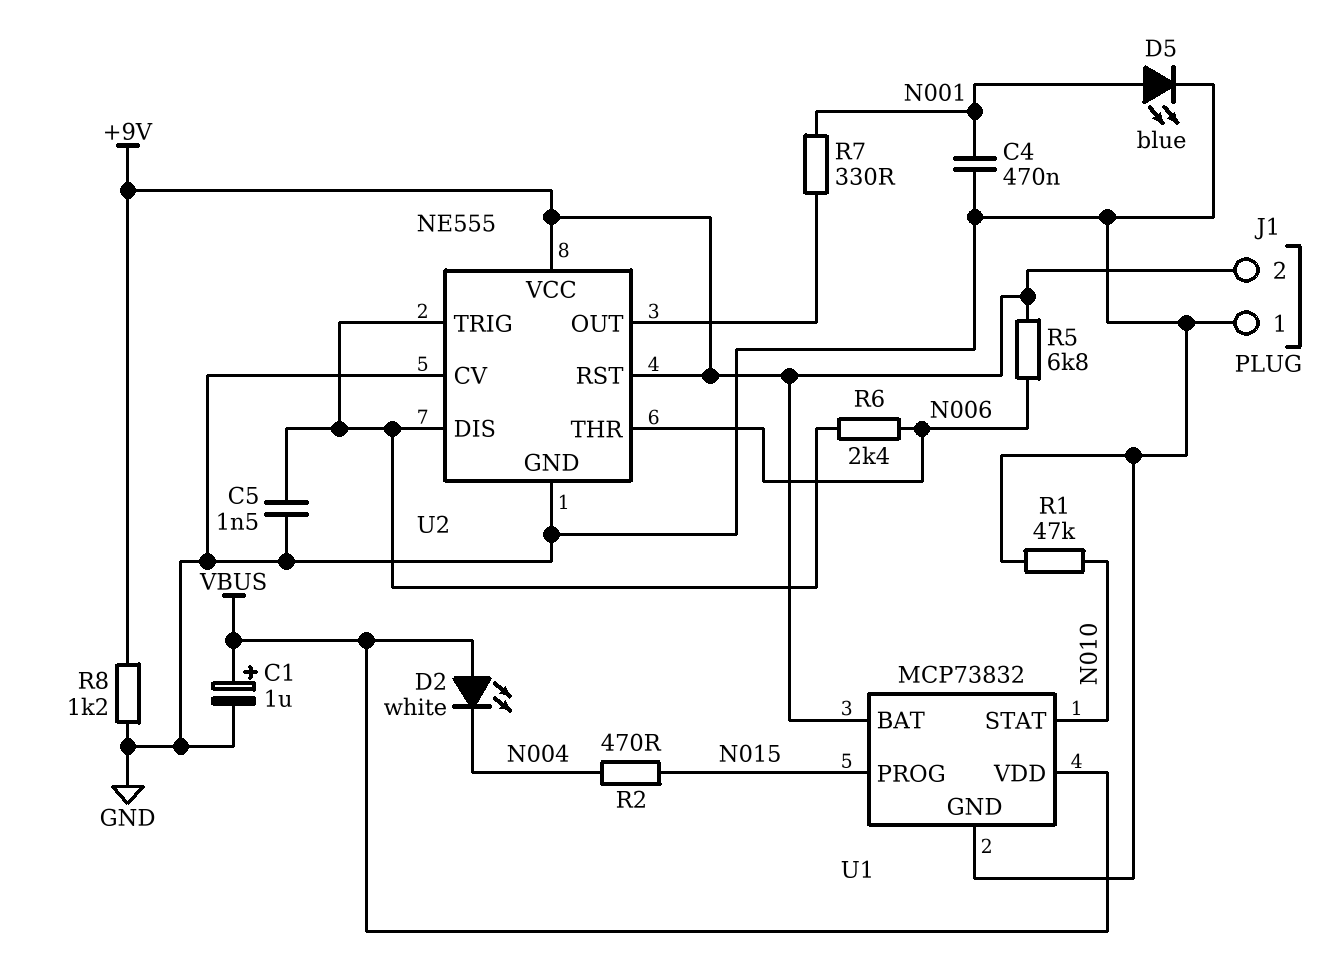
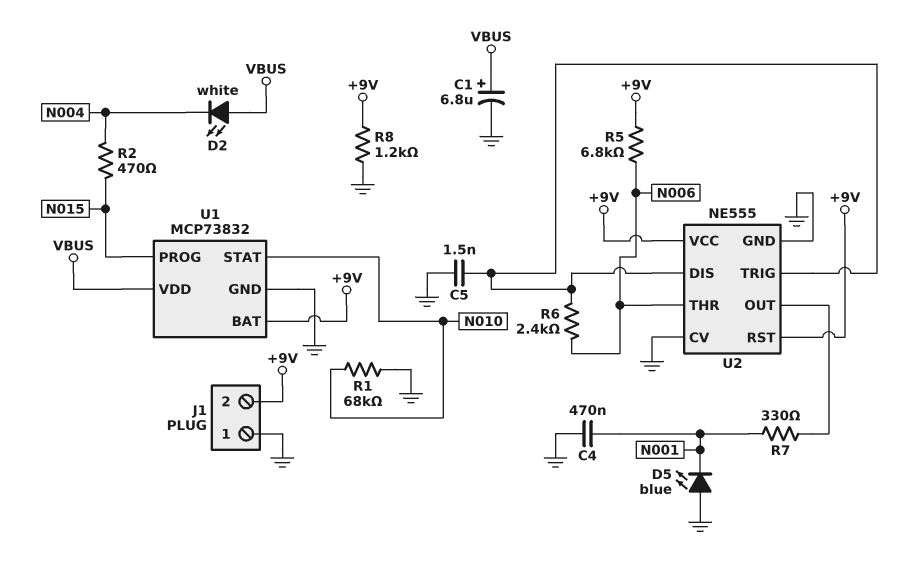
C1: 1uF (plus VBUS, minus GND) -> 6.8uF (plus VBUS, minus GND)
D5: LED blue (A N001, K GND) -> LED blue (A GND, K N001)
R1: 47k (GND, N010) -> 68k (GND, N010)

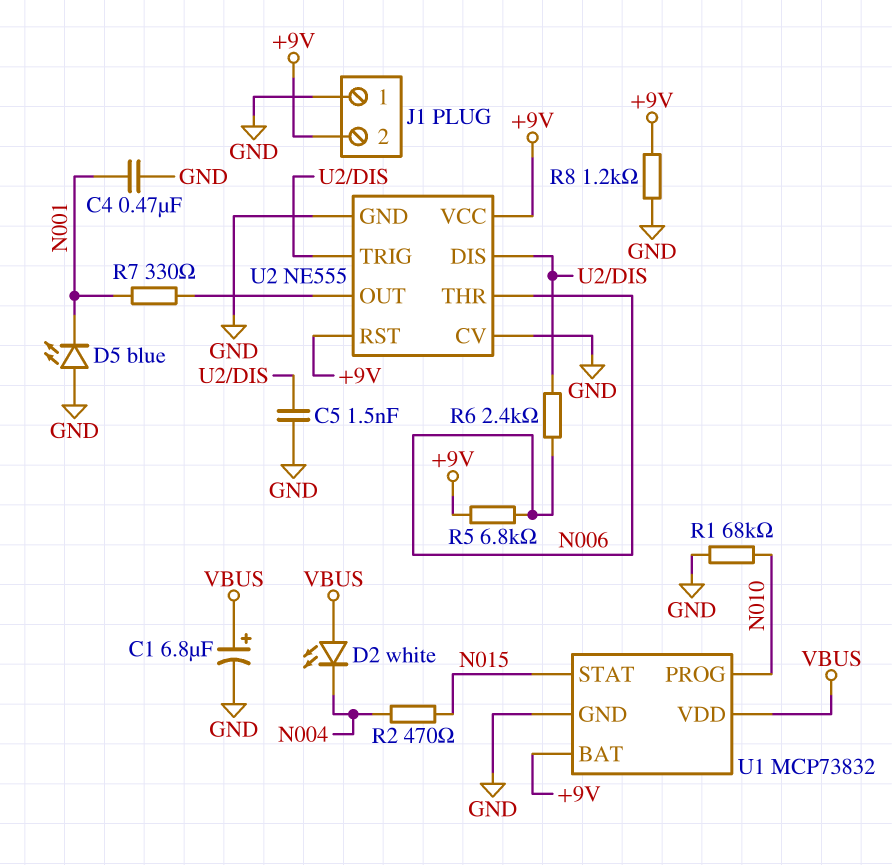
U1 pin PROG: N015 -> N010
U1 pin STAT: N010 -> N015

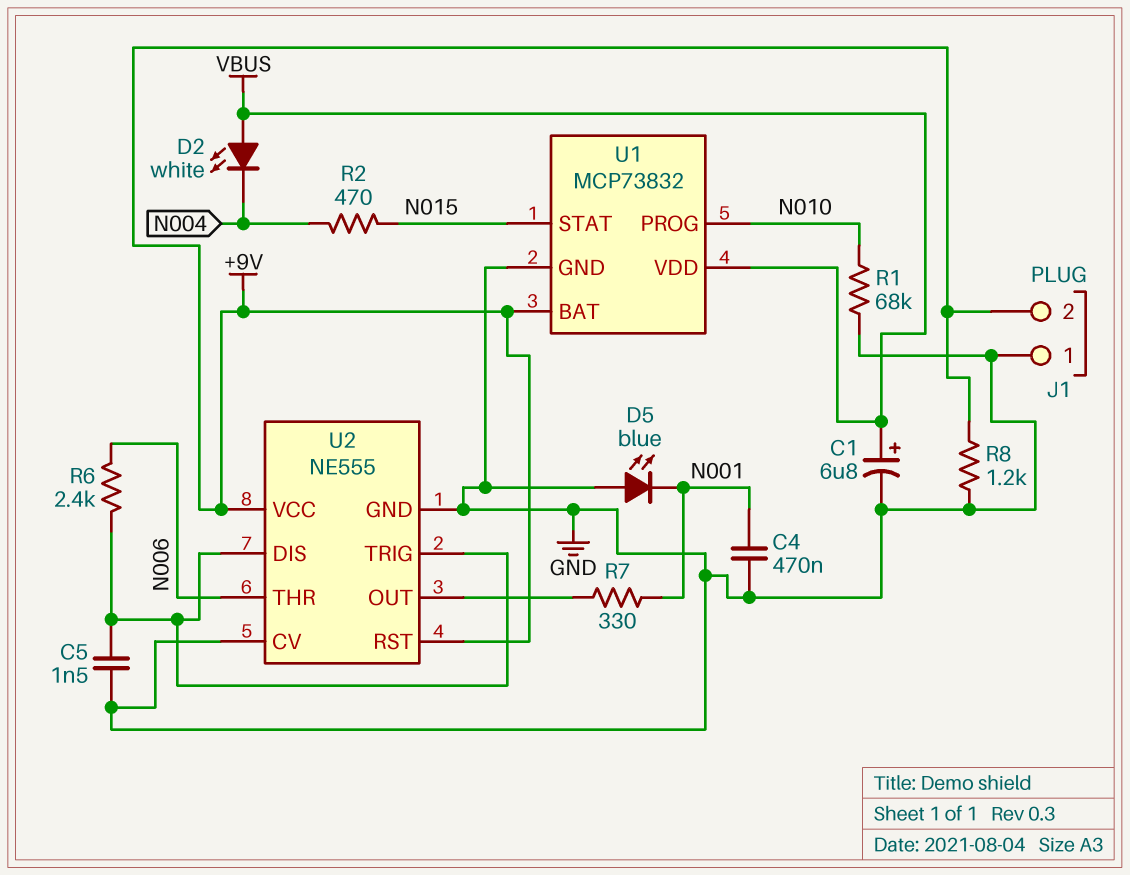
R5: 6.8k (+9V, N006) -> none

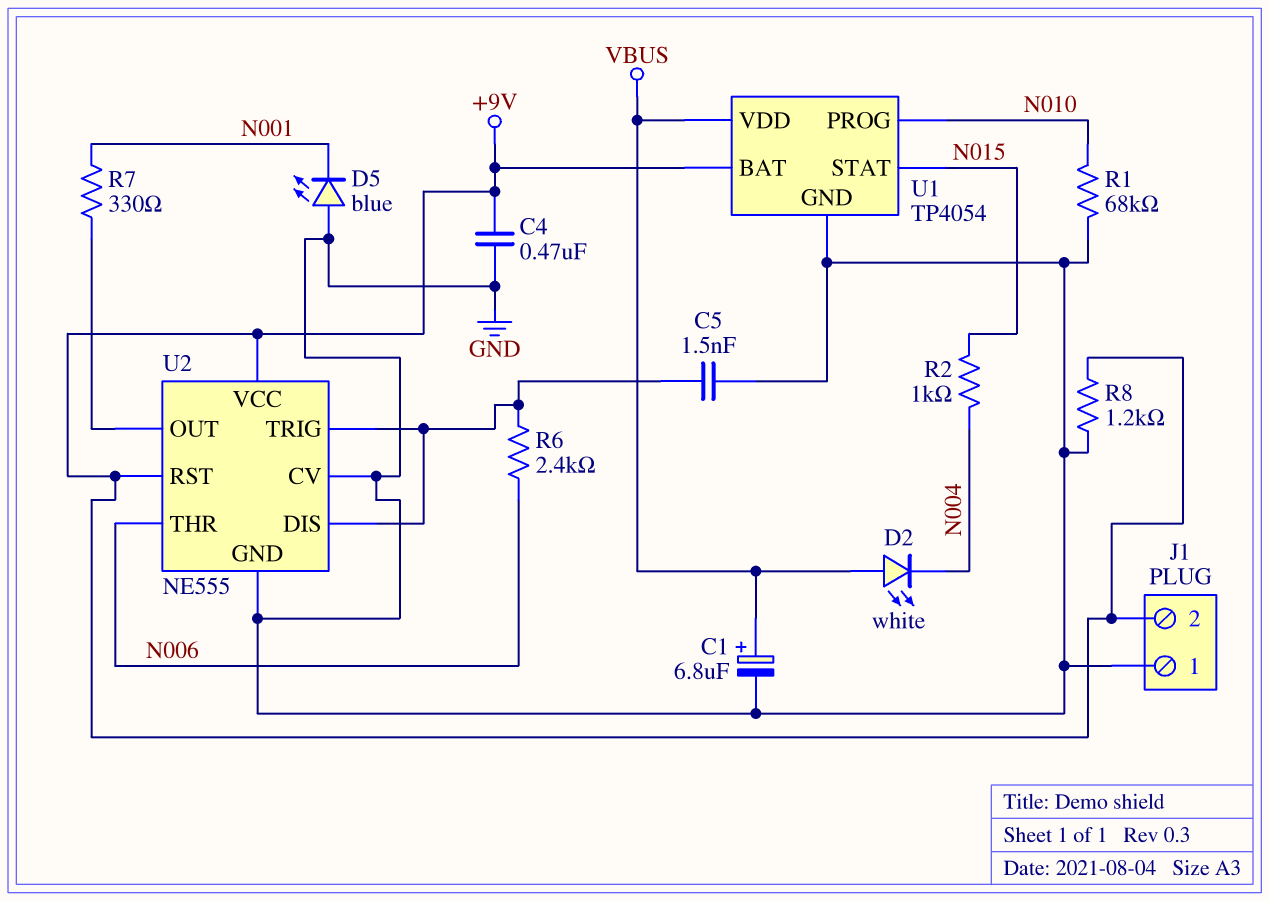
C4: 470nF (GND, N001) -> 470nF (+9V, GND)
R2: 470 (N004, N015) -> 1k (N004, N015)
U1: MCP73832 -> TP4054

